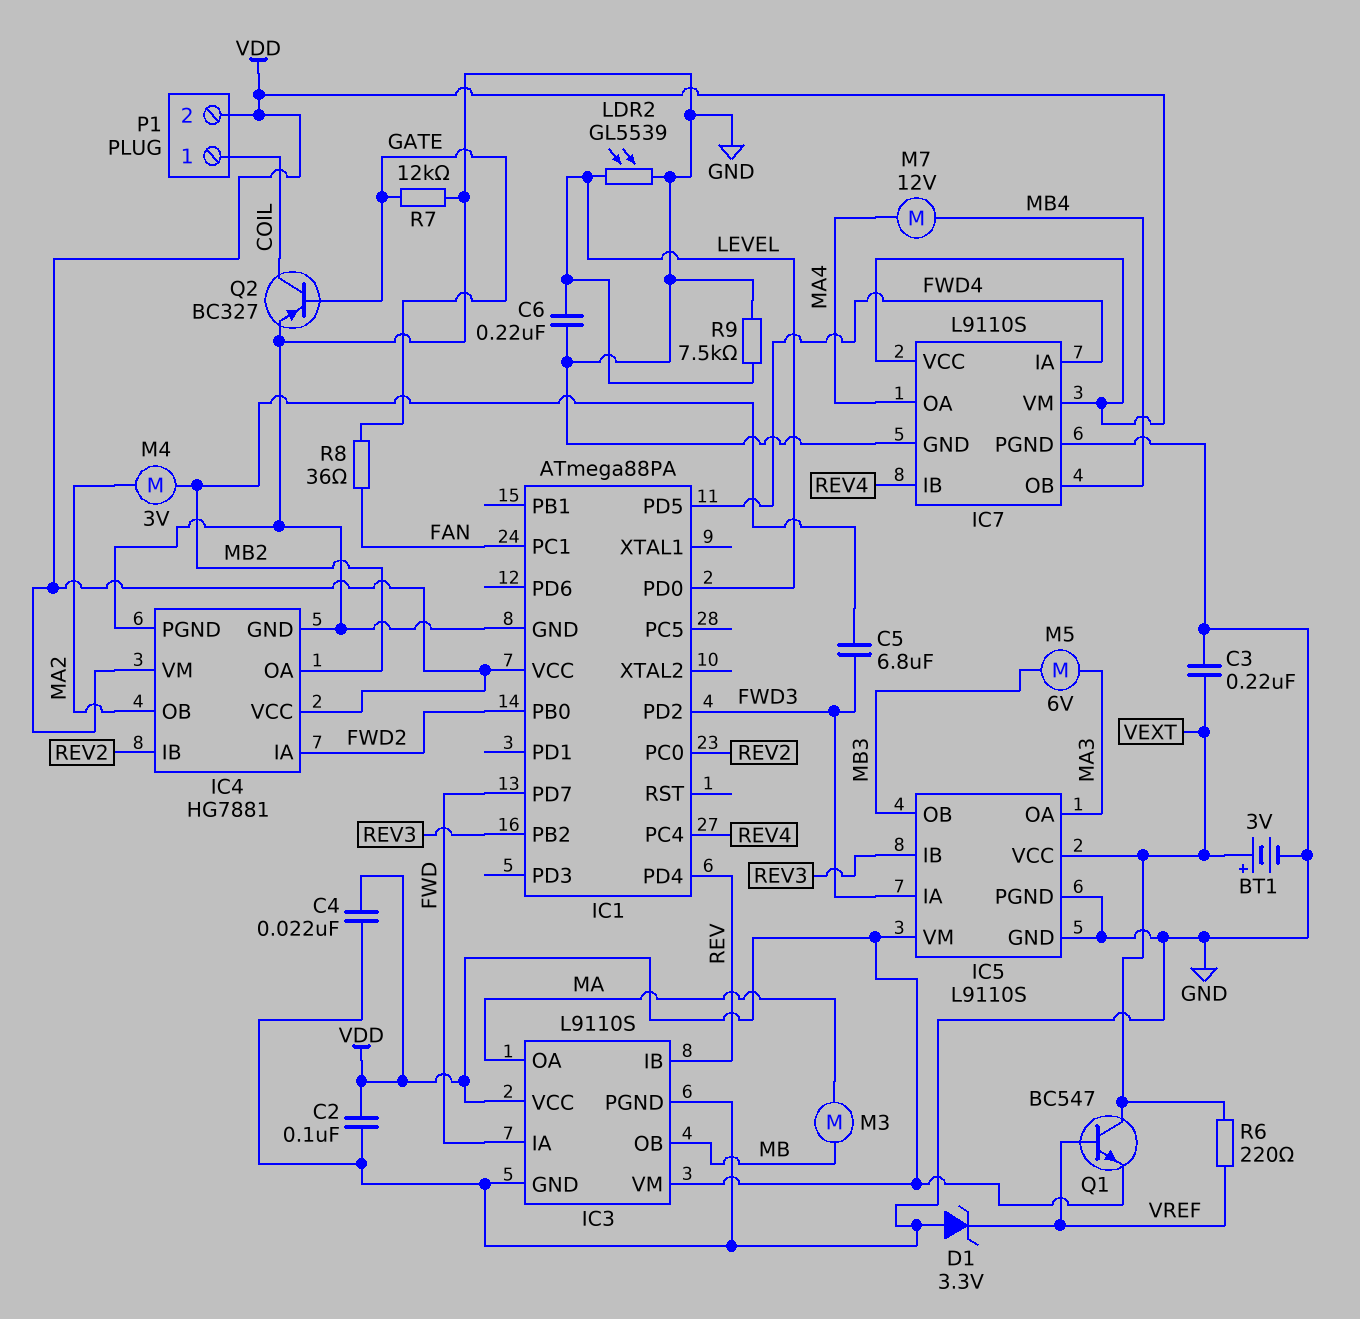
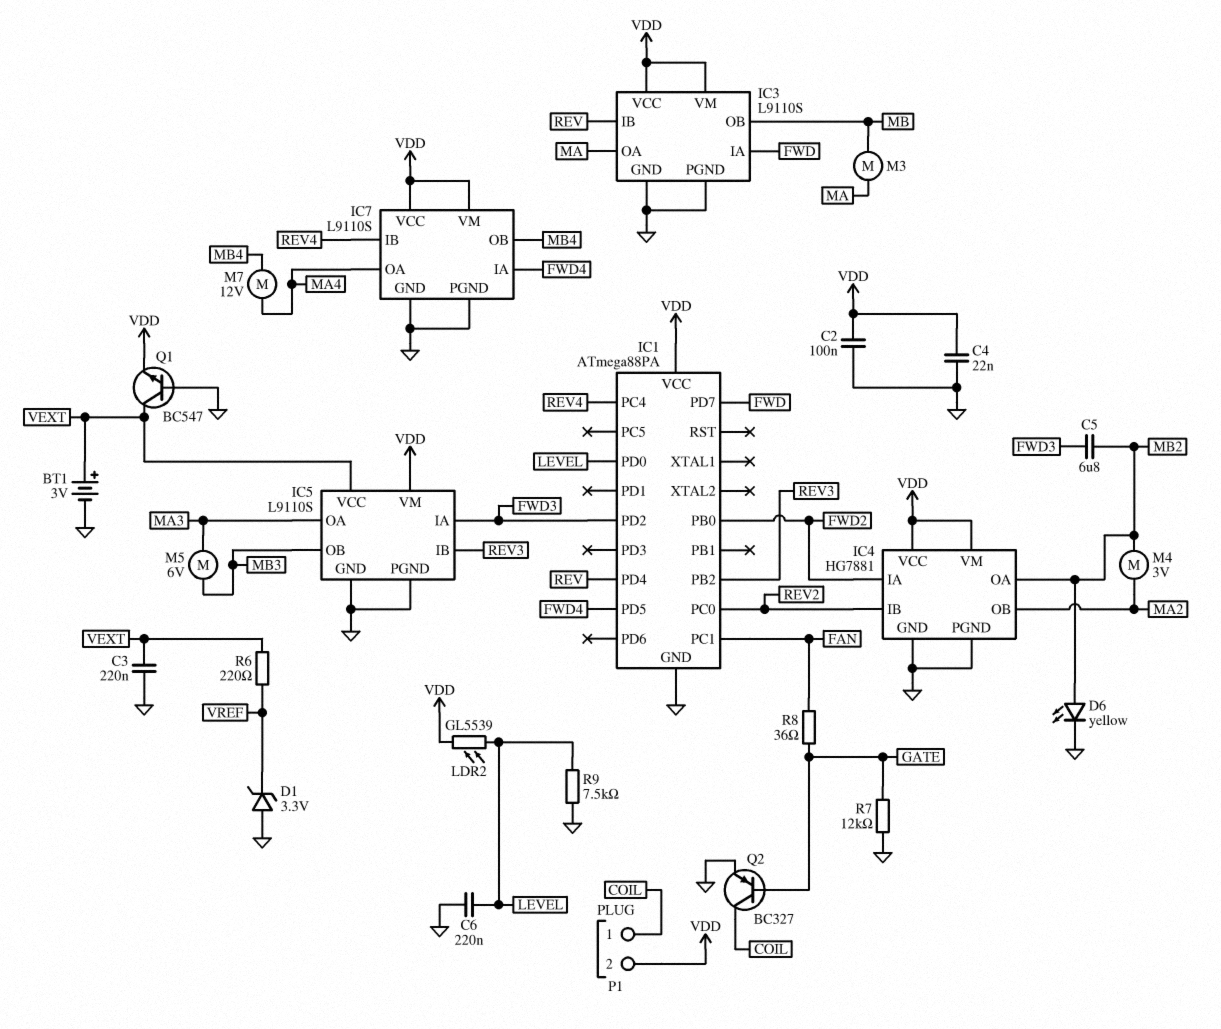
D6: none -> LED yellow (A MB2, K GND)
LDR2: GL5539 (GND, LEVEL) -> GL5539 (LEVEL, VDD)
Q1: NPN BC547 (B VREF, C VEXT, E VDD) -> NPN BC547 (B GND, C VEXT, E VDD)

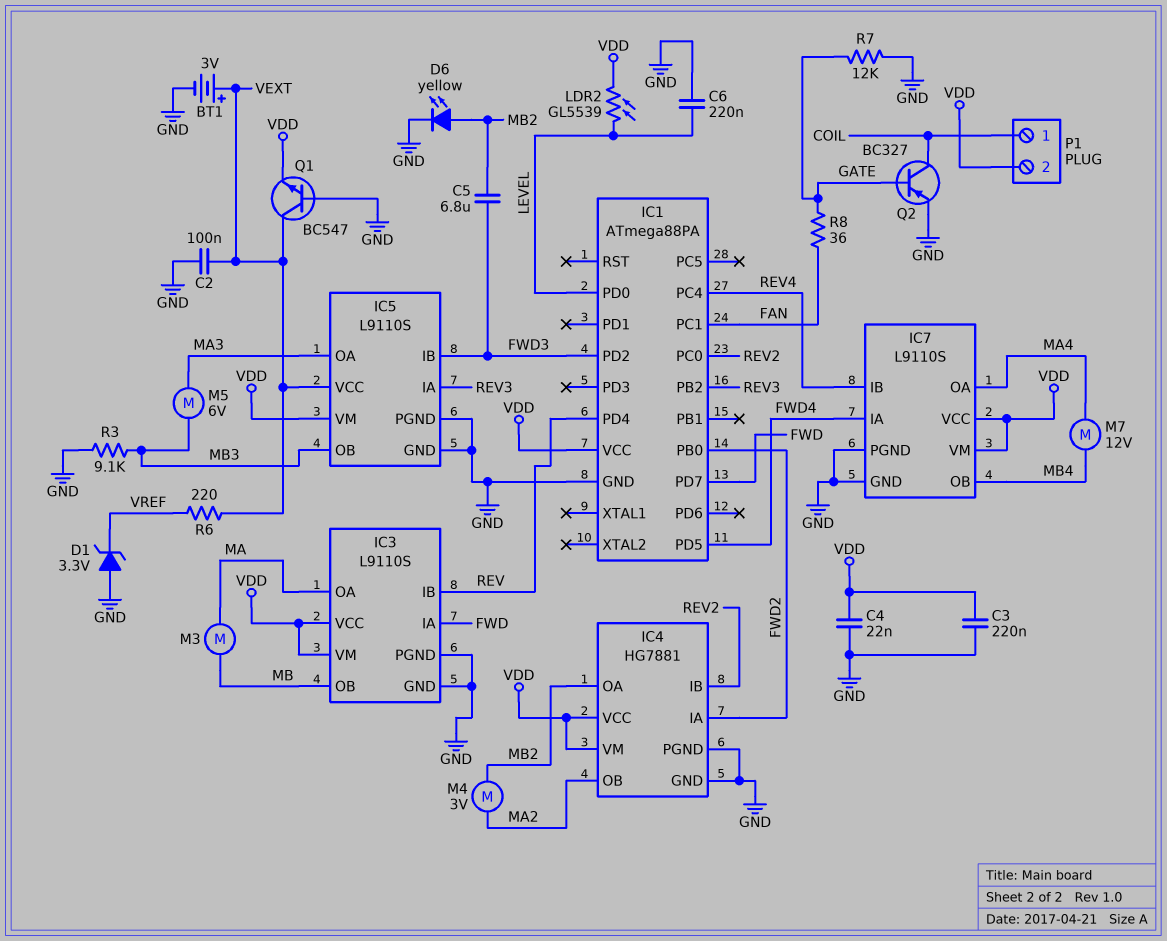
C2: 100nF (GND, VDD) -> 100nF (GND, VEXT)
C3: 220nF (GND, VEXT) -> 220nF (GND, VDD)
IC5 pin IA: FWD3 -> REV3
IC5 pin IB: REV3 -> FWD3
R3: none -> 9.1k (GND, MB3)
R9: 7.5k (GND, LEVEL) -> none

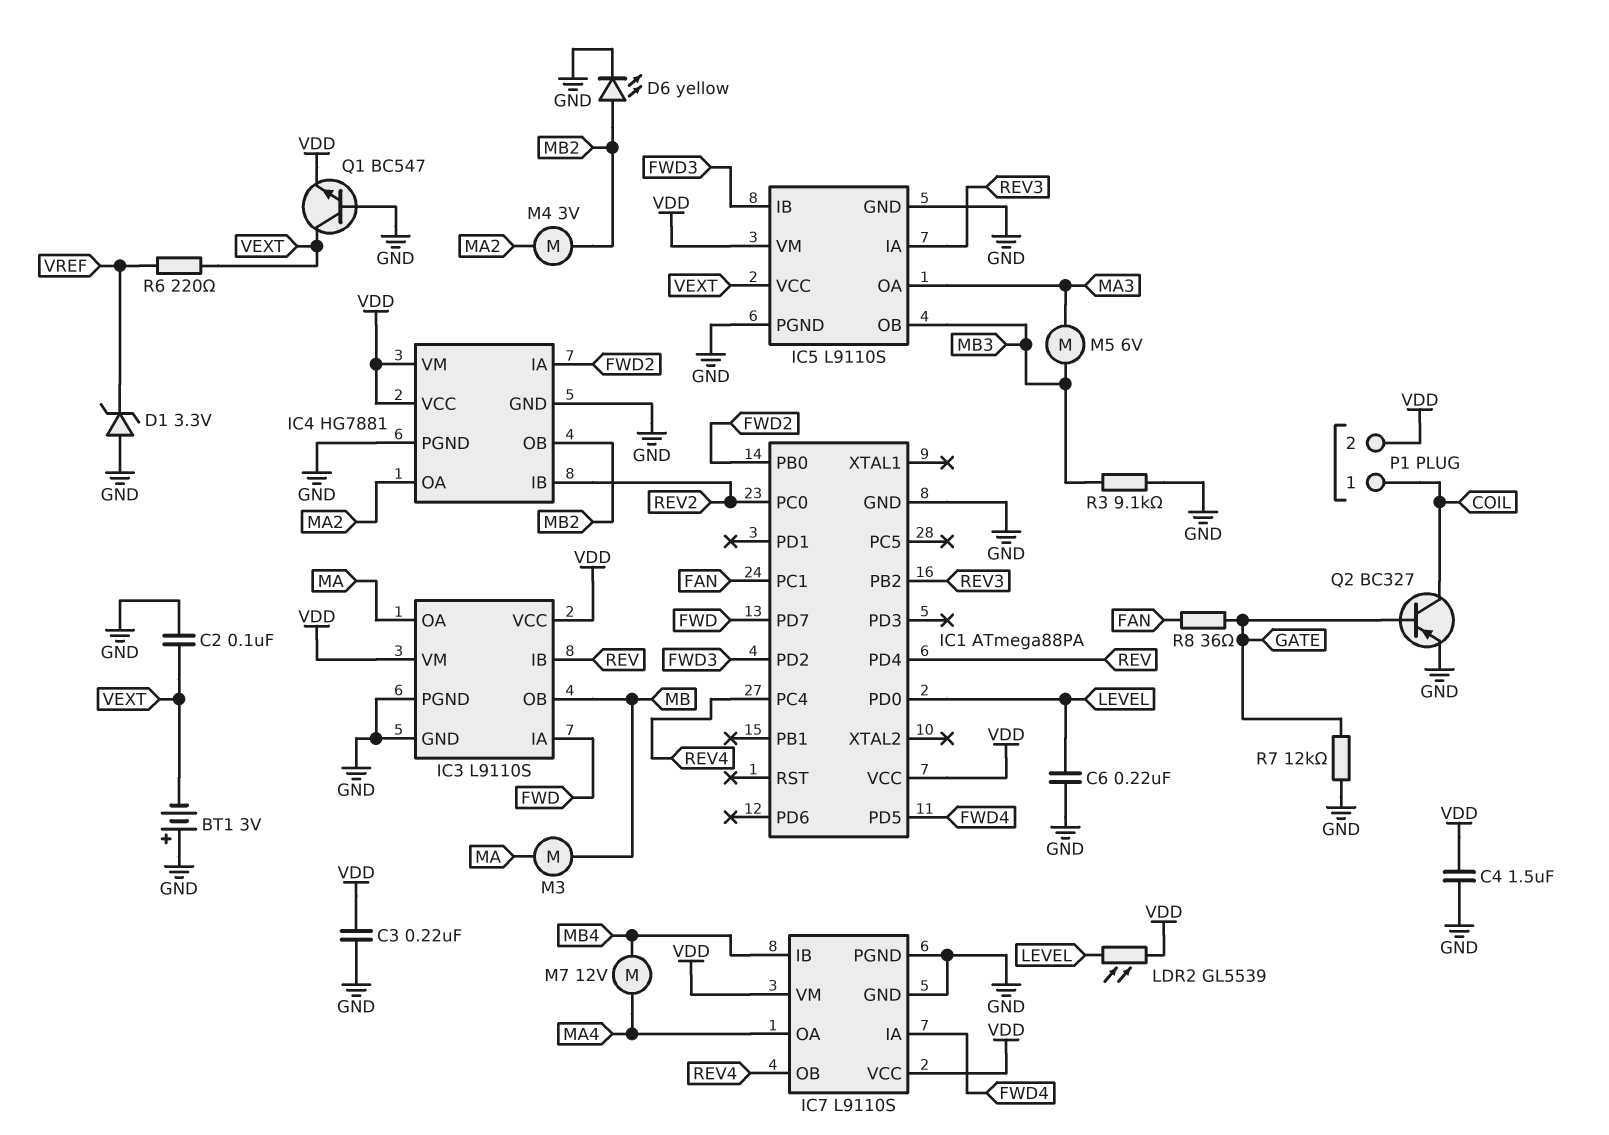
BT1: 3V (plus VEXT, minus GND) -> 3V (plus GND, minus VEXT)
C4: 22nF (GND, VDD) -> 1.5uF (GND, VDD)
C5: 6.8uF (FWD3, MB2) -> none
IC4 pin OA: MB2 -> MA2
IC4 pin OB: MA2 -> MB2
IC7 pin IB: REV4 -> MB4
IC7 pin OB: MB4 -> REV4

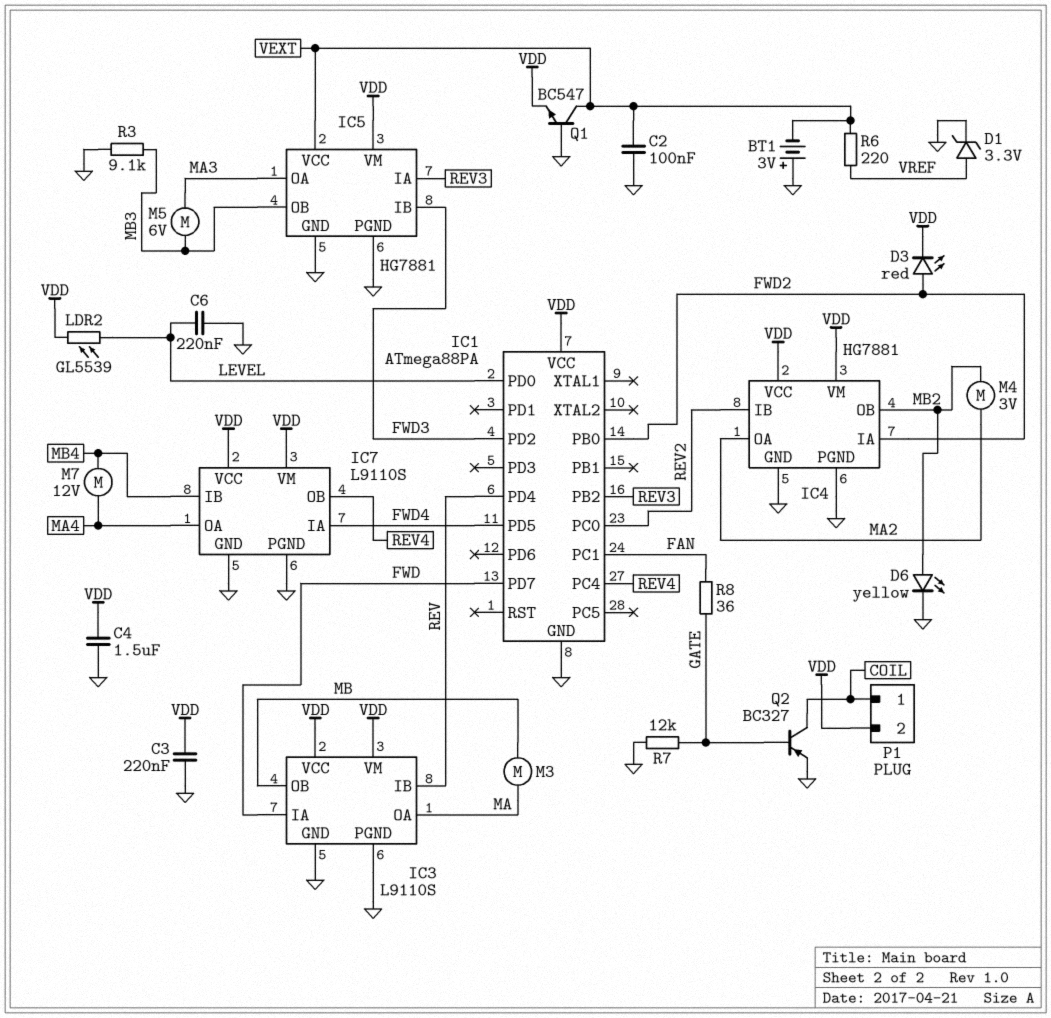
D1: zener 3.3V (A GND, K VREF) -> zener 3.3V (A VREF, K GND)
D3: none -> LED red (A FWD2, K VDD)
IC5: L9110S -> HG7881

